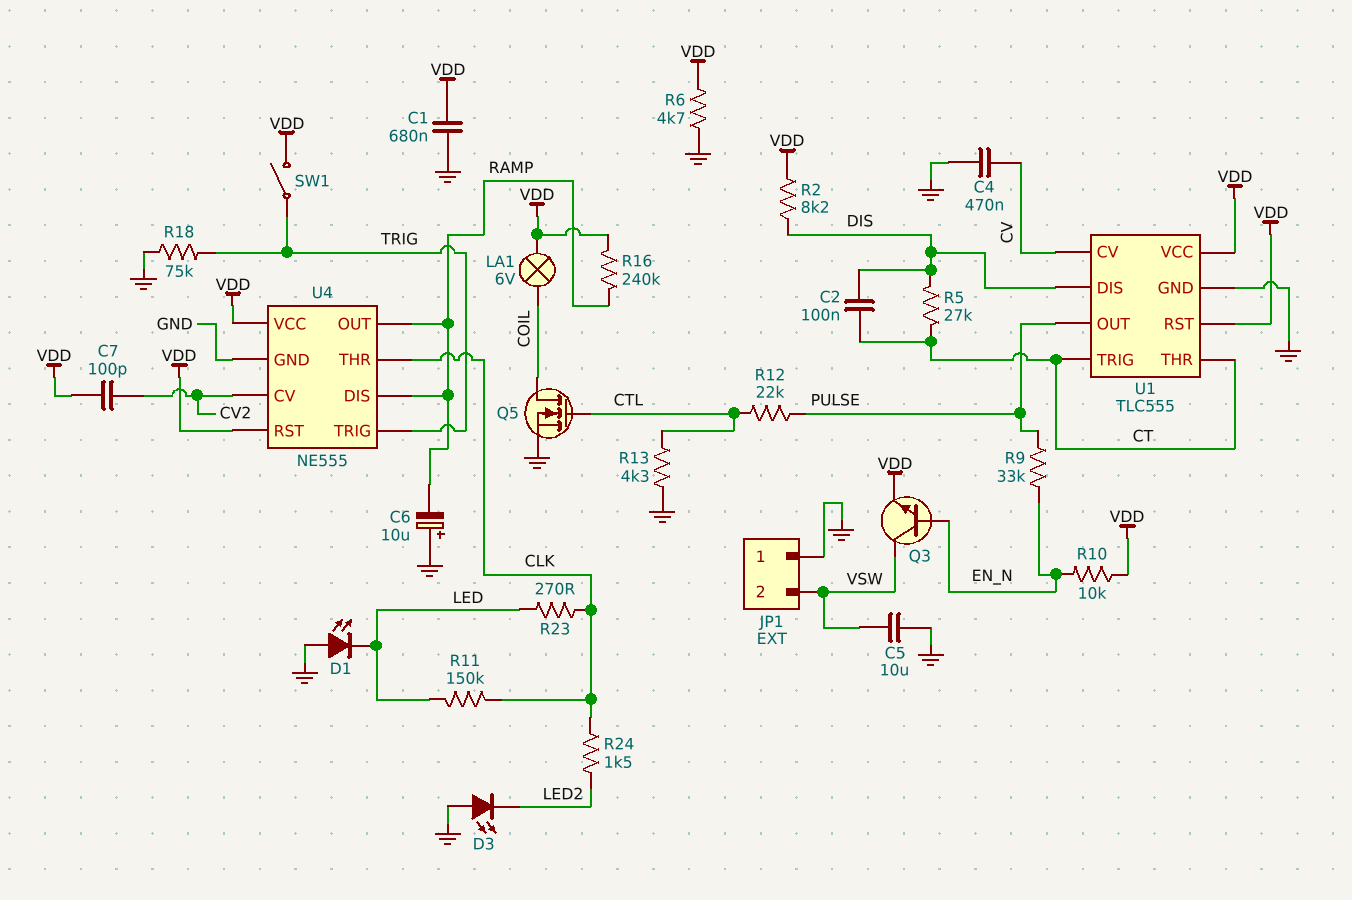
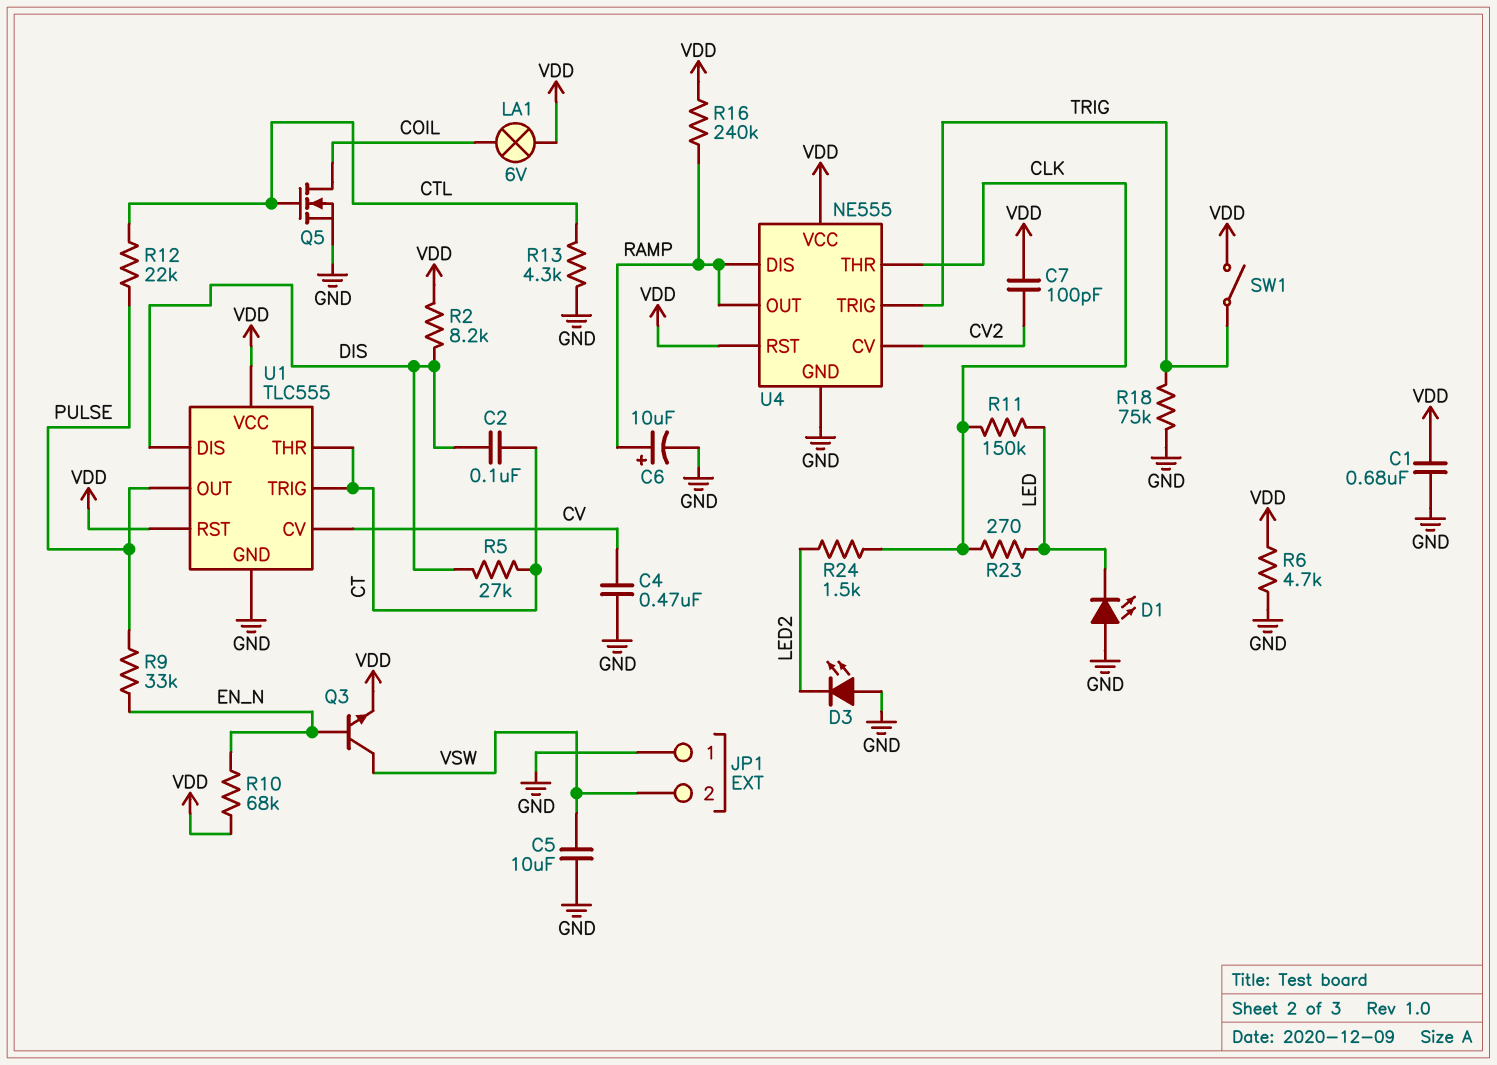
C6: 10uF (plus GND, minus RAMP) -> 10uF (plus RAMP, minus GND)
R10: 10k (EN_N, VDD) -> 68k (EN_N, VDD)

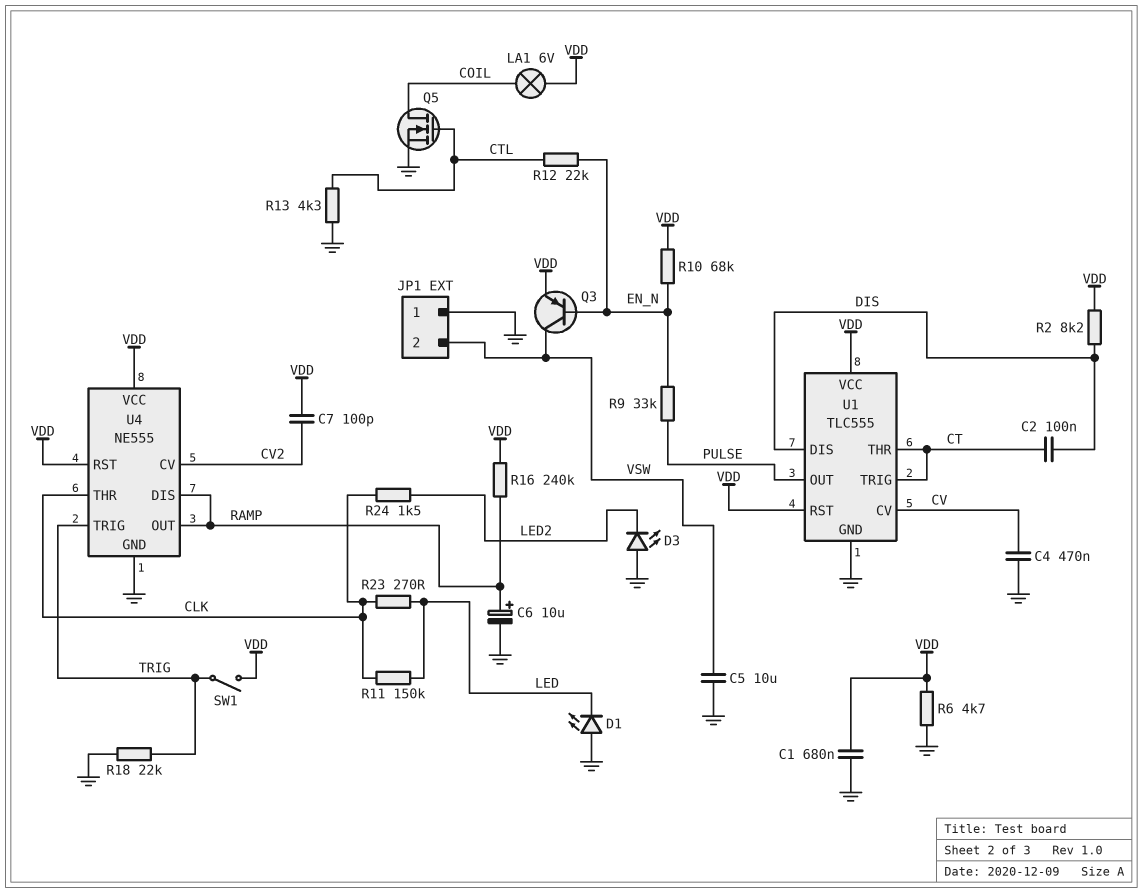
Q3: NPN (B EN_N, C VSW, E VDD) -> PNP (B EN_N, C VSW, E VDD)
R5: 27k (CT, DIS) -> none
R12: 22k (CTL, PULSE) -> 22k (CTL, EN_N)
R18: 75k (GND, TRIG) -> 22k (GND, TRIG)

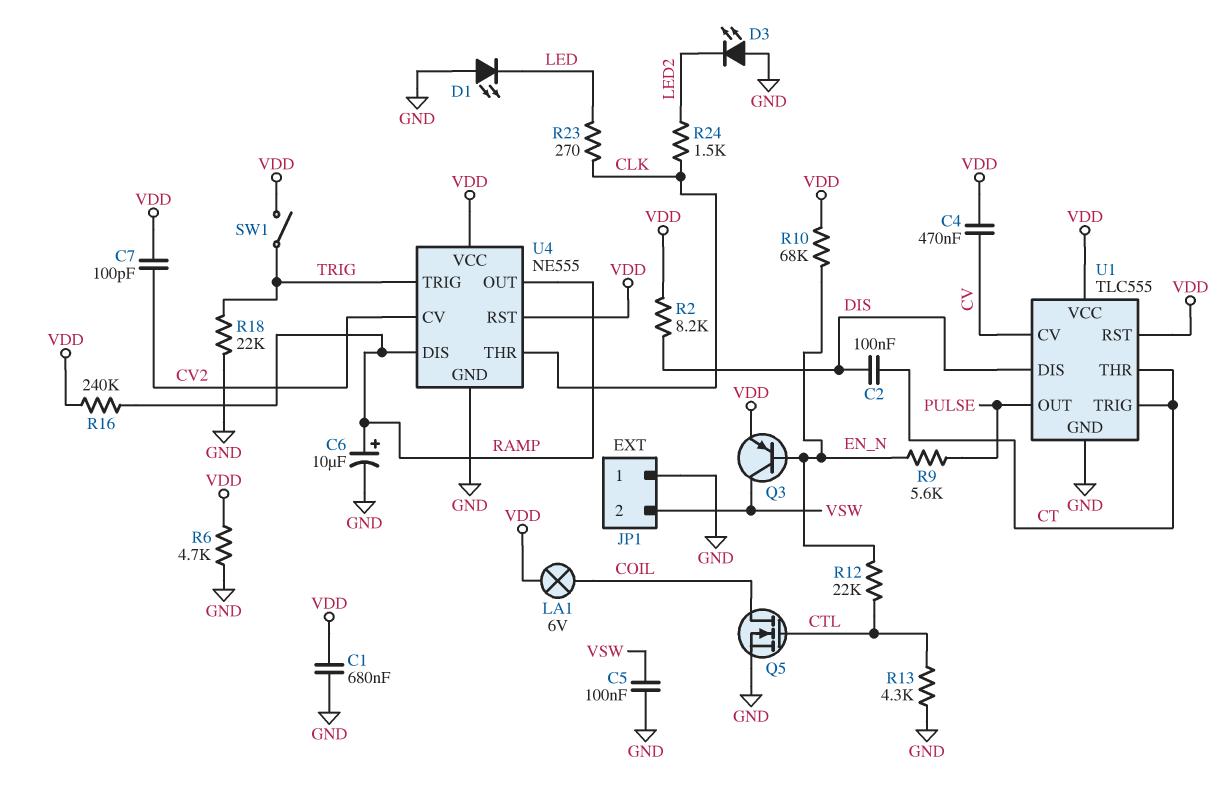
C4: 470nF (CV, GND) -> 470nF (CV, VDD)
C5: 10uF (GND, VSW) -> 100nF (GND, VSW)
R9: 33k (EN_N, PULSE) -> 5.6k (EN_N, PULSE)
R11: 150k (CLK, LED) -> none

